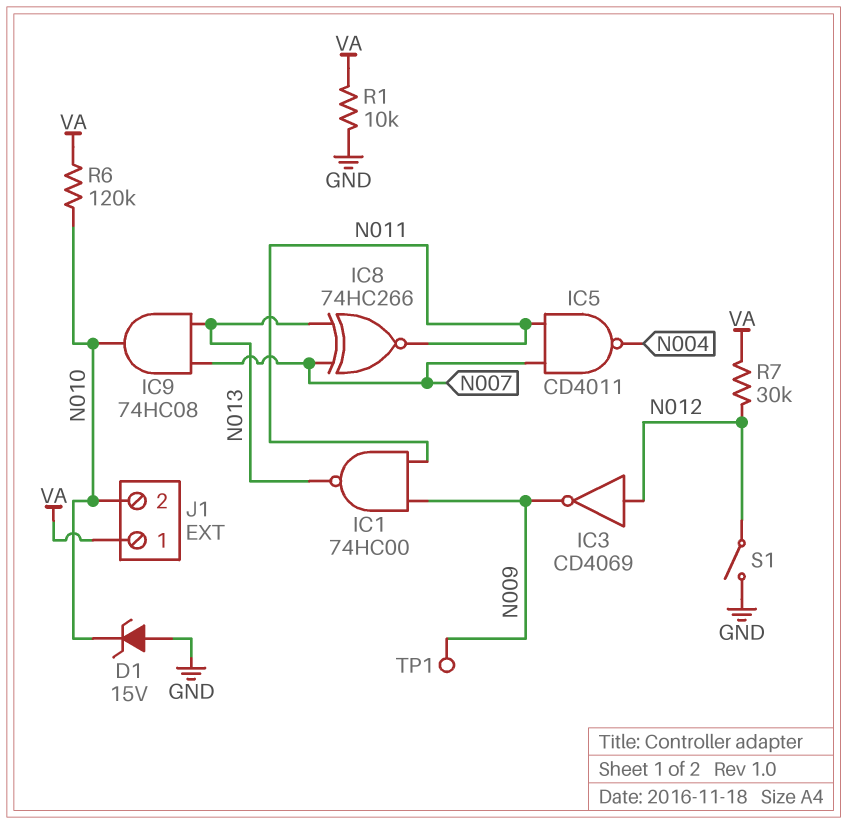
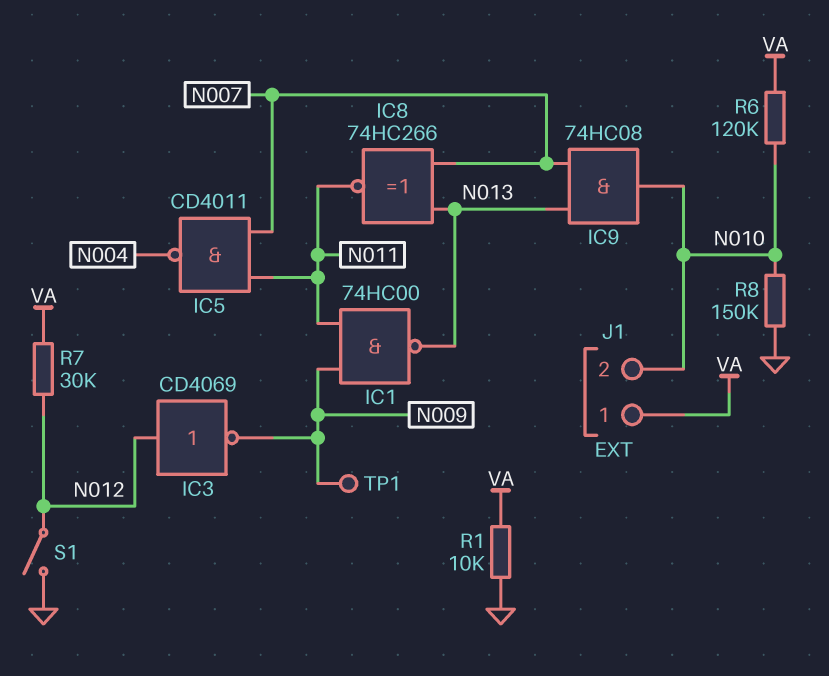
D1: zener 15V (A GND, K N010) -> none
R8: none -> 150k (GND, N010)

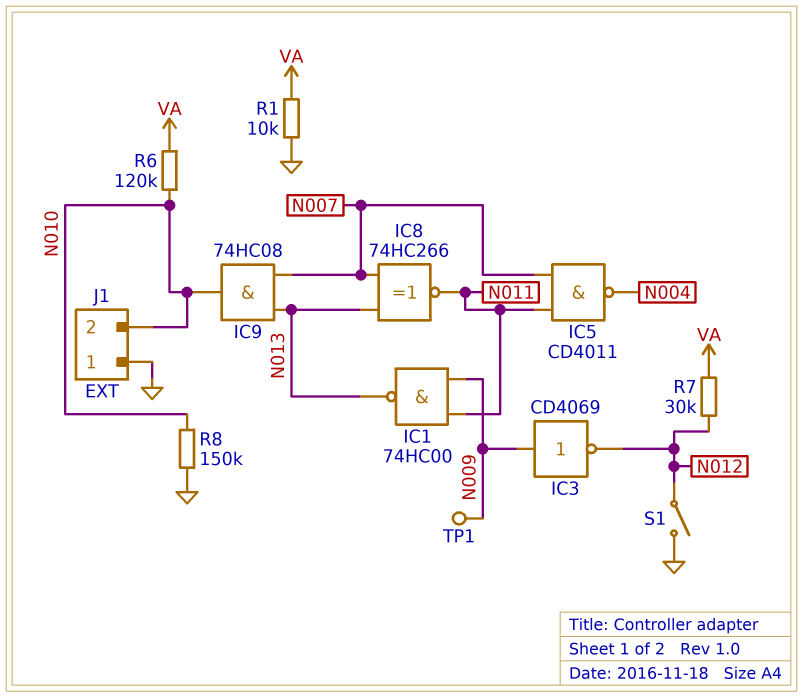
IC3: NOT CD4069 (in N012, out N009) -> NOT CD4069 (in N009, out N012)
J1 pin 1: VA -> GND

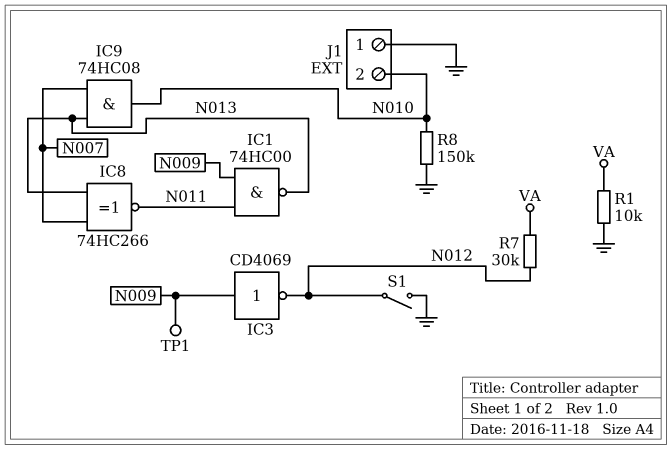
IC5: NAND CD4011 (in N007, in N011, out N004) -> none
R6: 120k (N010, VA) -> none

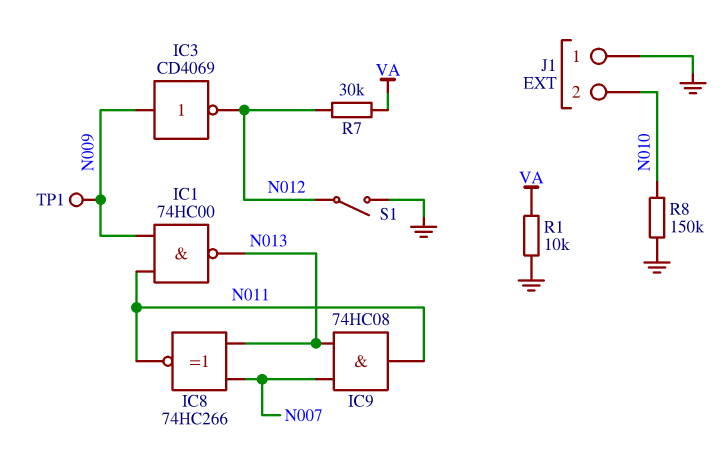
IC9: AND 74HC08 (in N007, in N013, out N010) -> AND 74HC08 (in N007, in N013, out N011)

